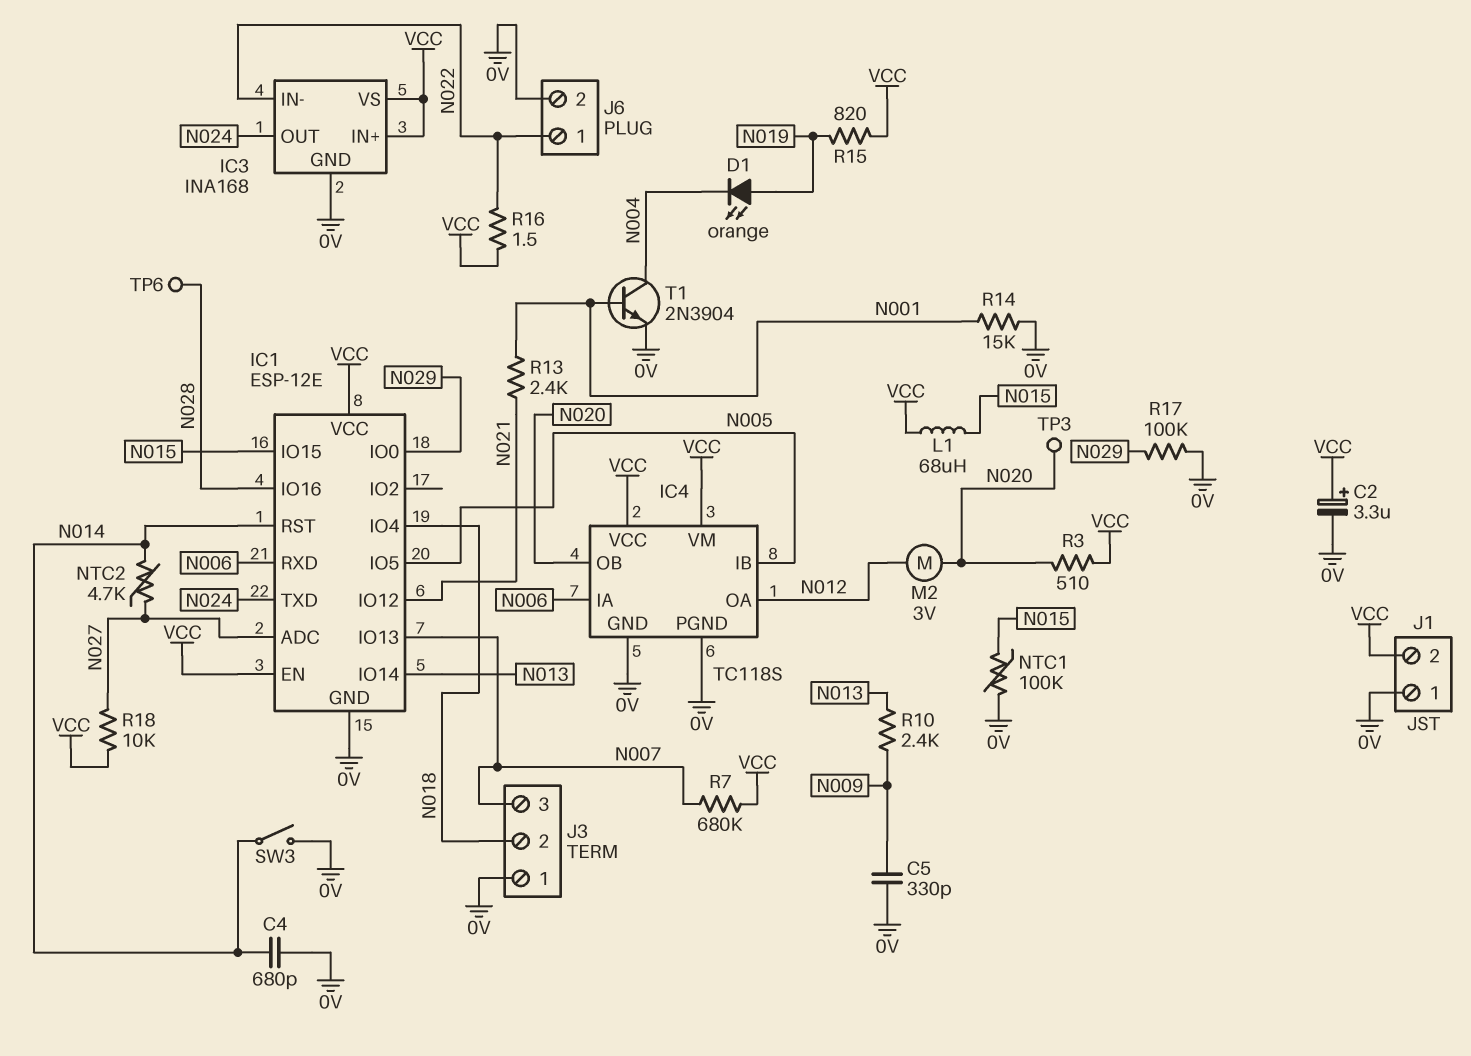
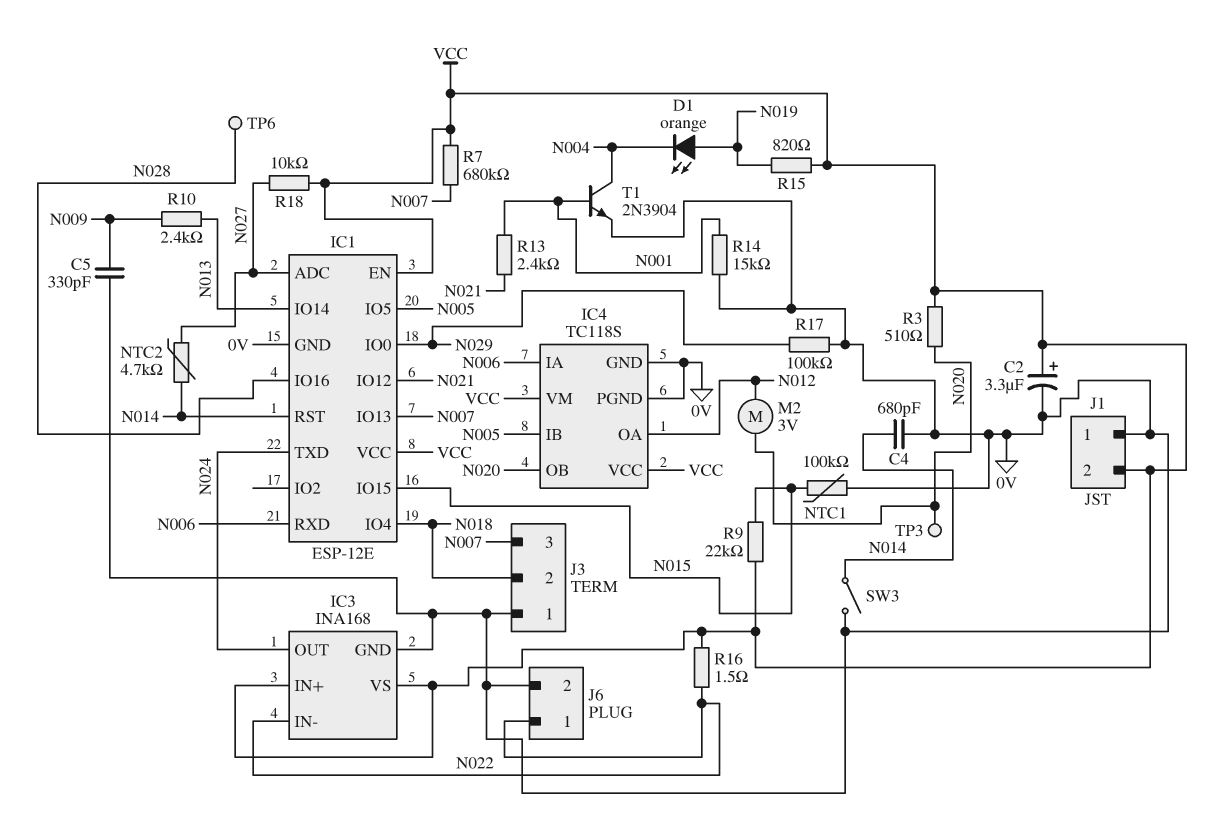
L1: 68uH (N015, VCC) -> none
R9: none -> 22k (N015, VCC)

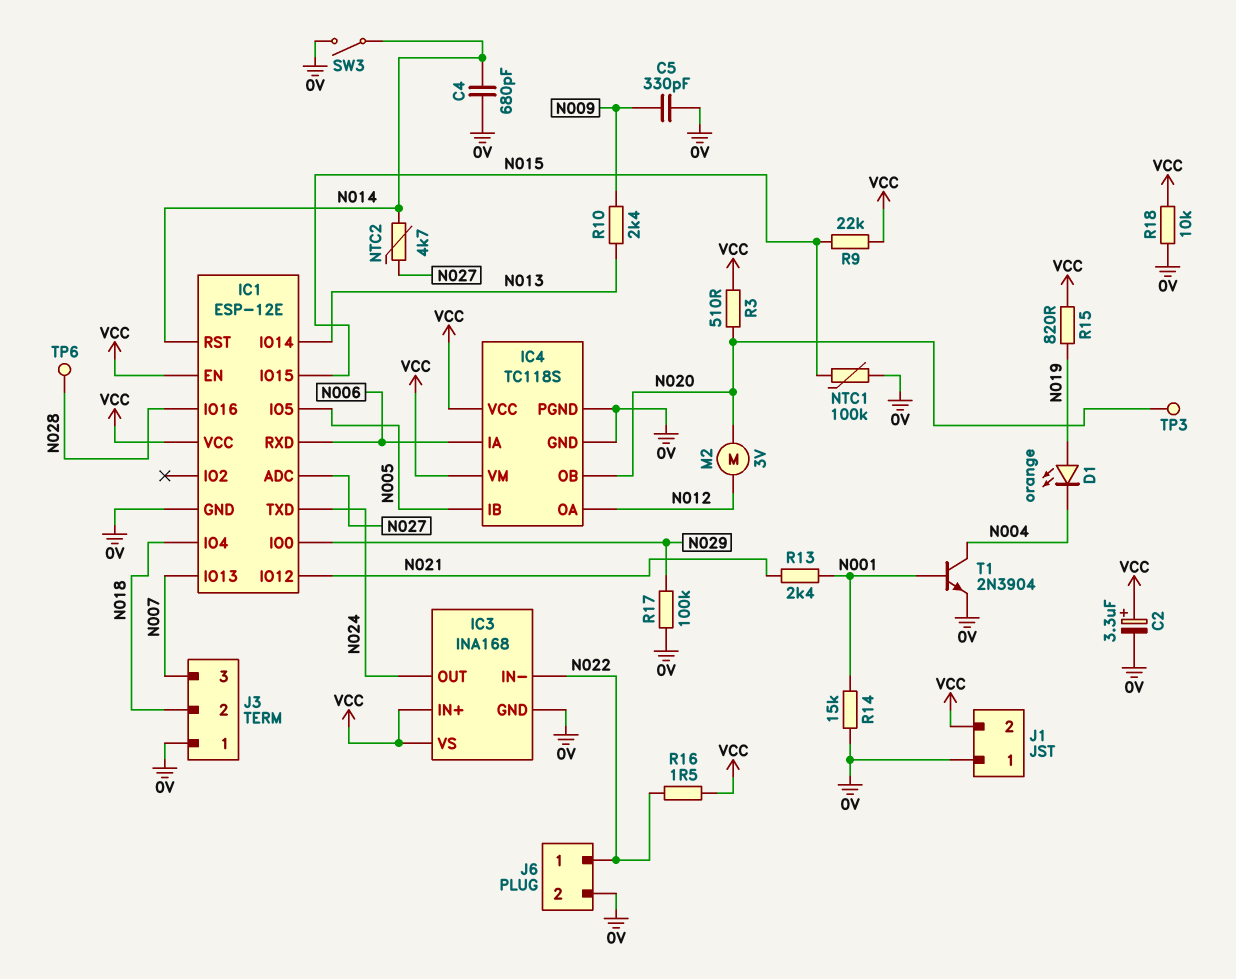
R7: 680k (N007, VCC) -> none
R18: 10k (N027, VCC) -> 10k (0V, VCC)

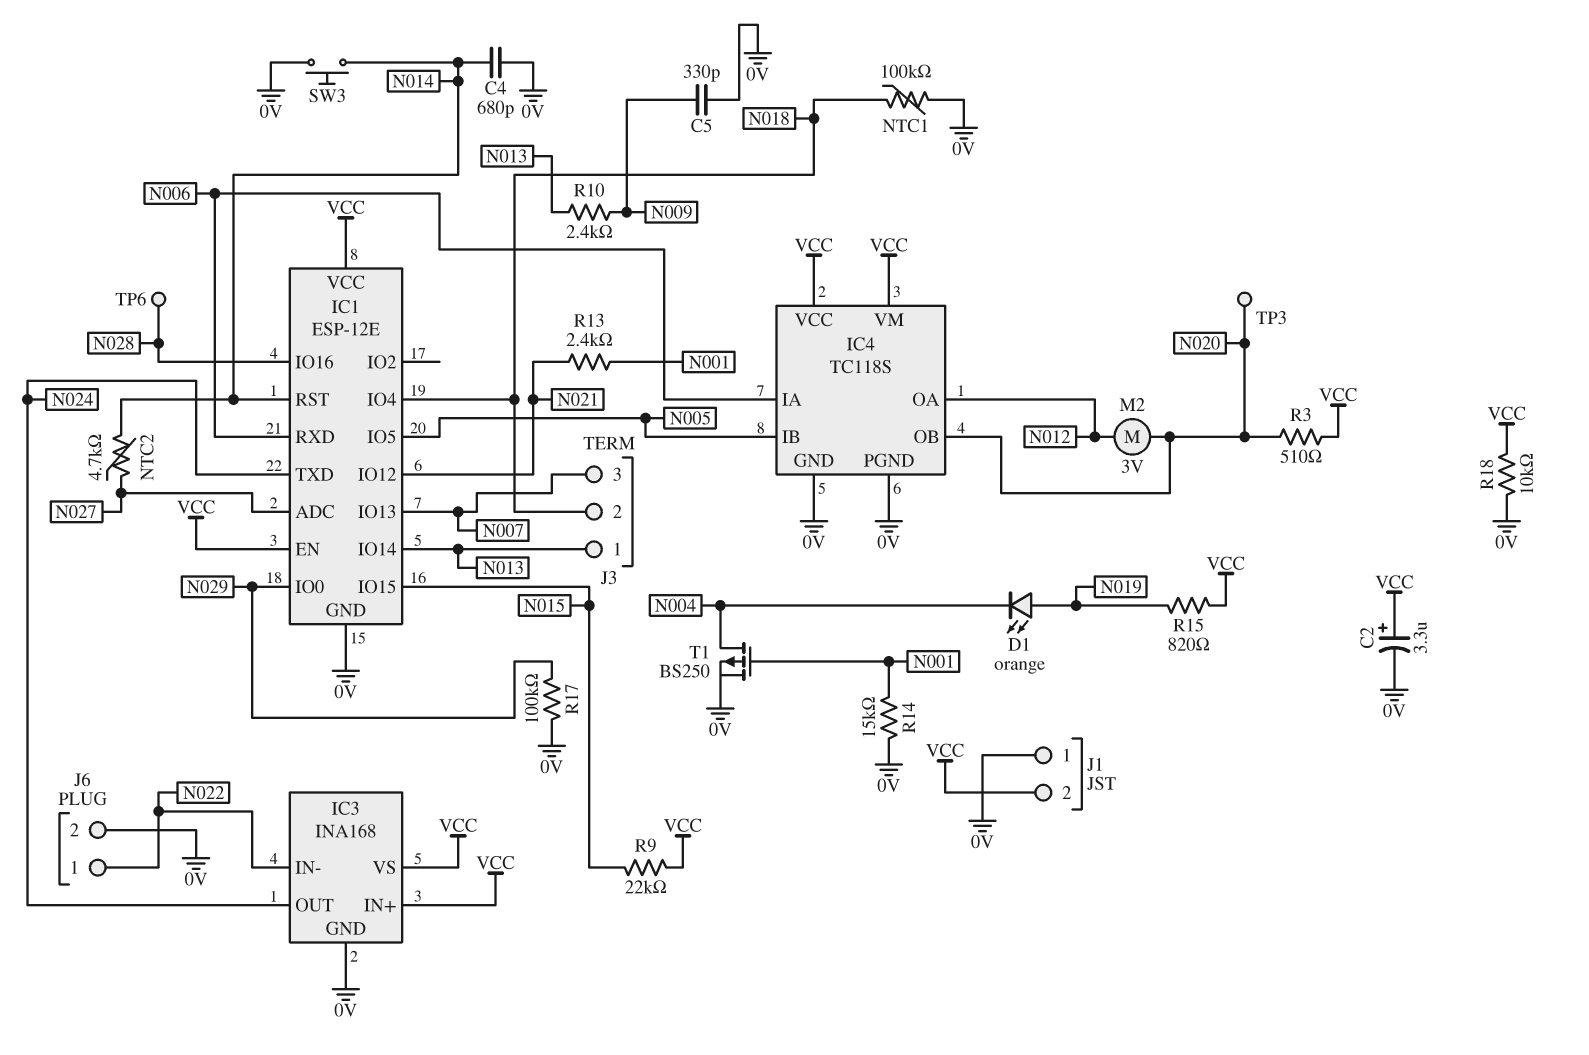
J3 pin 1: 0V -> N013
NTC1: 100k (0V, N015) -> 100k (0V, N018)
R16: 1.5 (N022, VCC) -> none
SW3: switch (0V, N014) -> button (0V, N014)
T1: NPN 2N3904 (B N001, C N004, E 0V) -> PMOS BS250 (G N001, D N004, S 0V)

